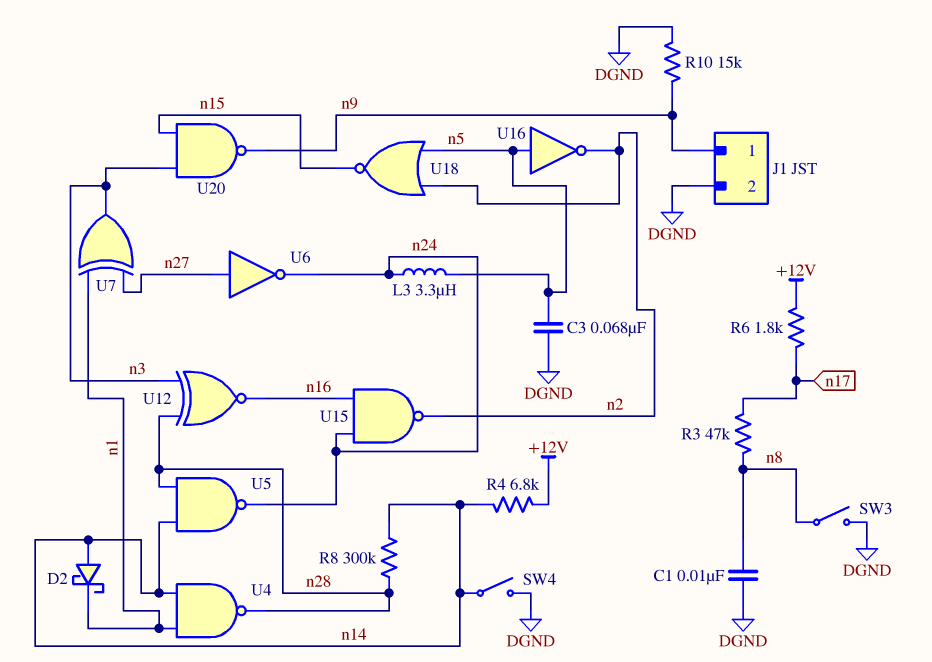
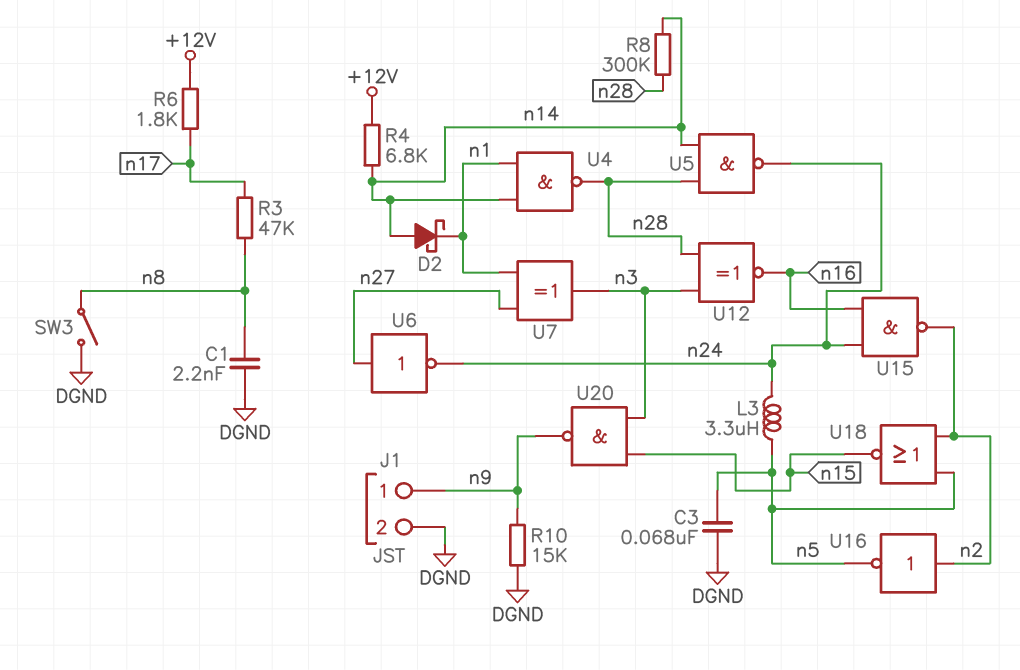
C1: 10nF (DGND, n8) -> 2.2nF (DGND, n8)
SW4: switch (DGND, n14) -> none
U16: NOT (in n5, out n2) -> NOT (in n2, out n5)

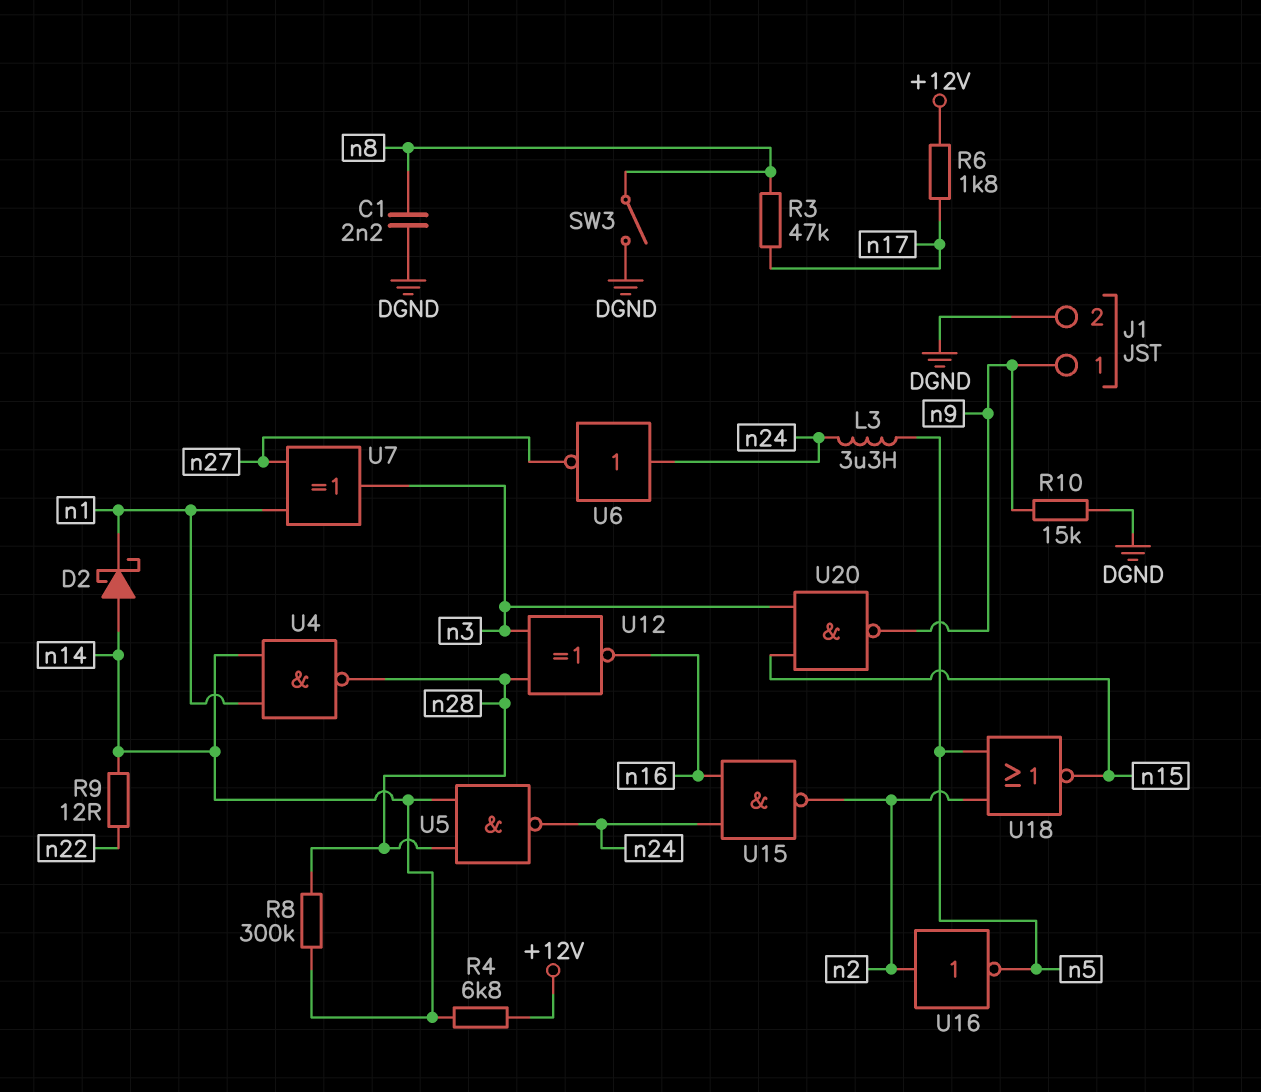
C3: 68nF (DGND, n5) -> none
R9: none -> 12 (n14, n22)
U6: NOT (in n27, out n24) -> NOT (in n24, out n27)

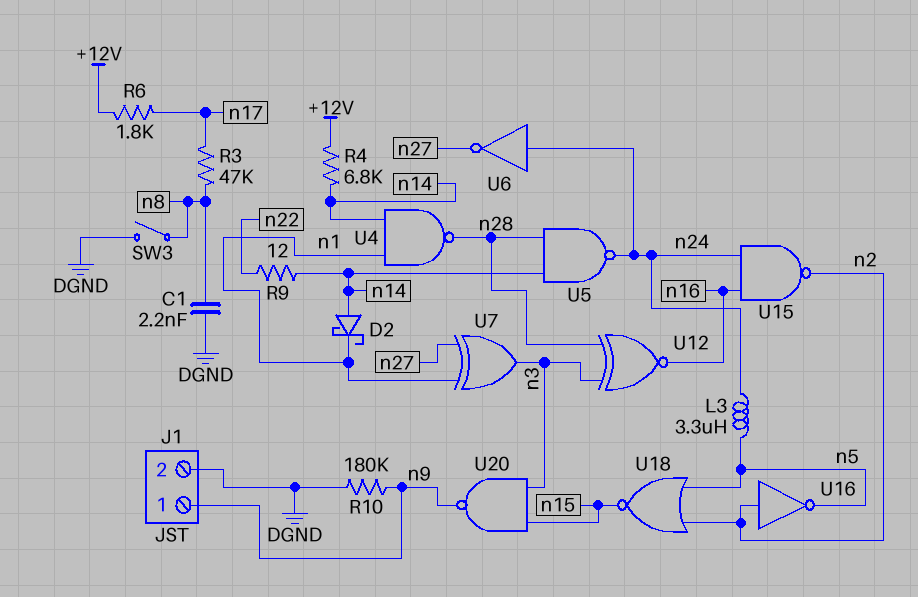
R8: 300k (n14, n28) -> none
R10: 15k (DGND, n9) -> 180k (DGND, n9)

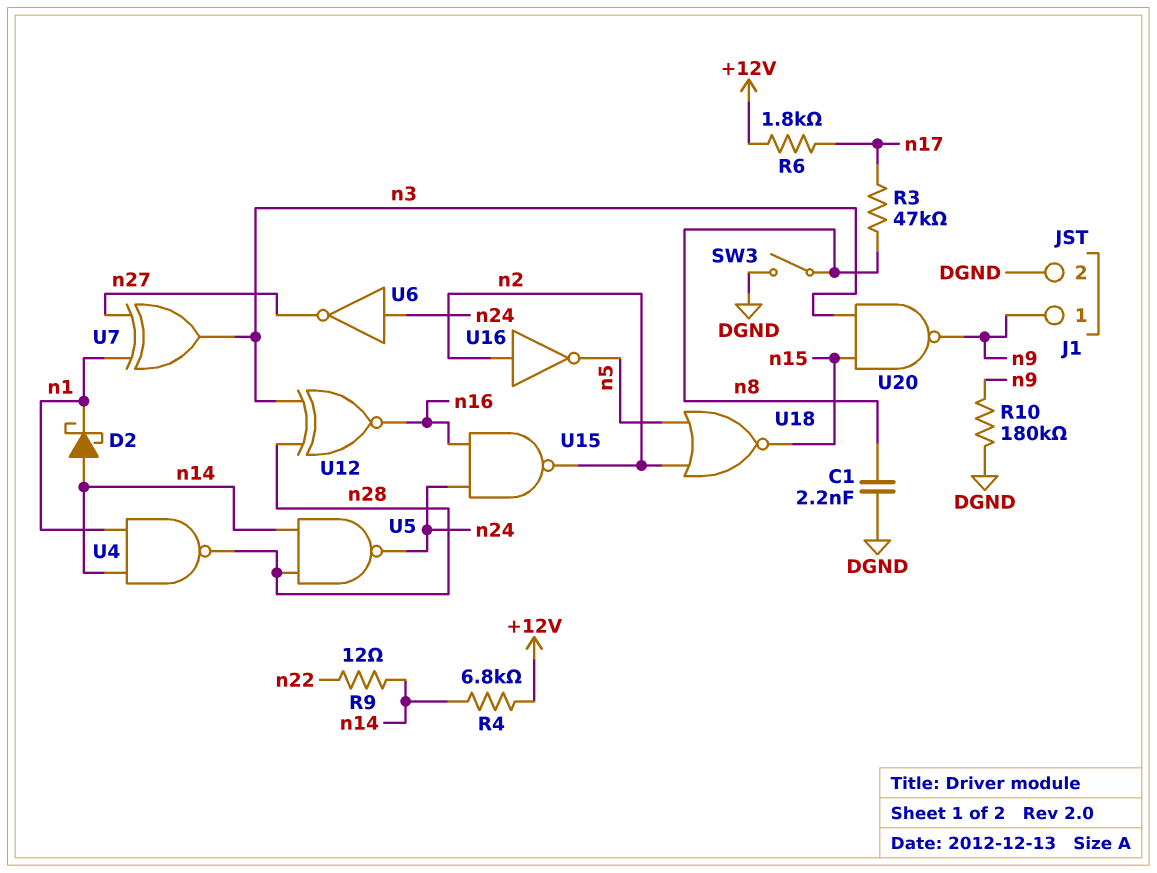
L3: 3.3uH (n5, n24) -> none

